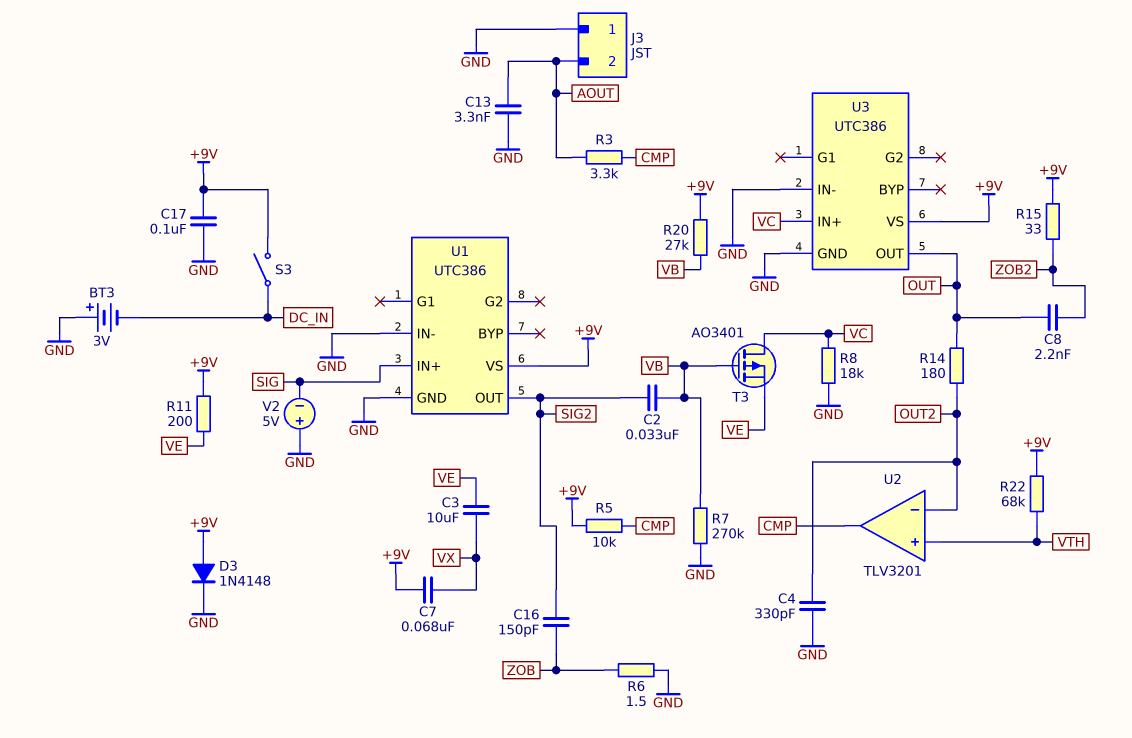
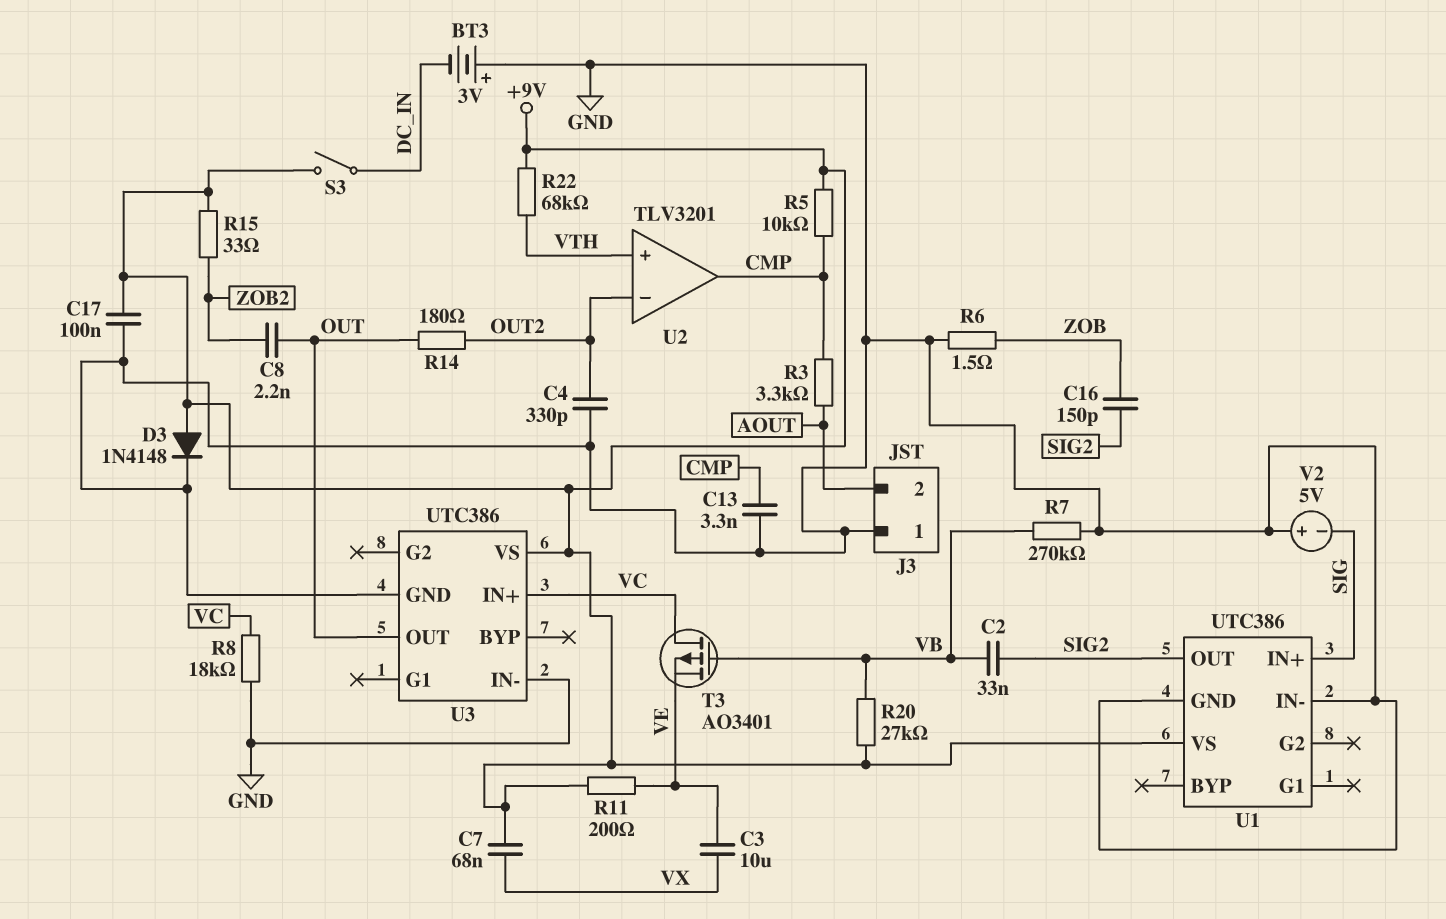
C13: 3.3nF (AOUT, GND) -> 3.3nF (CMP, GND)

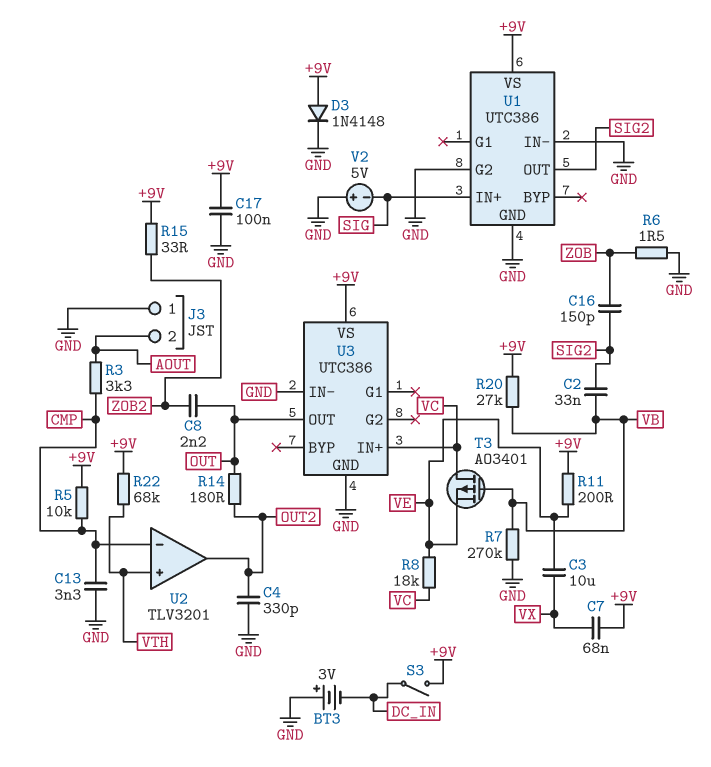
R8: 18k (GND, VC) -> 18k (VC, VE)
U1 pin G2: none -> GND
U2 pin in-: OUT2 -> CMP
U2 pin out: CMP -> OUT2

